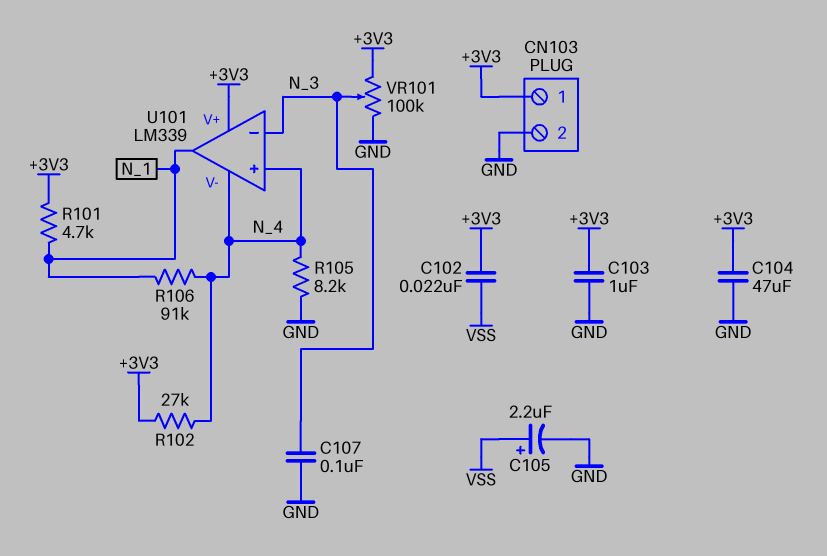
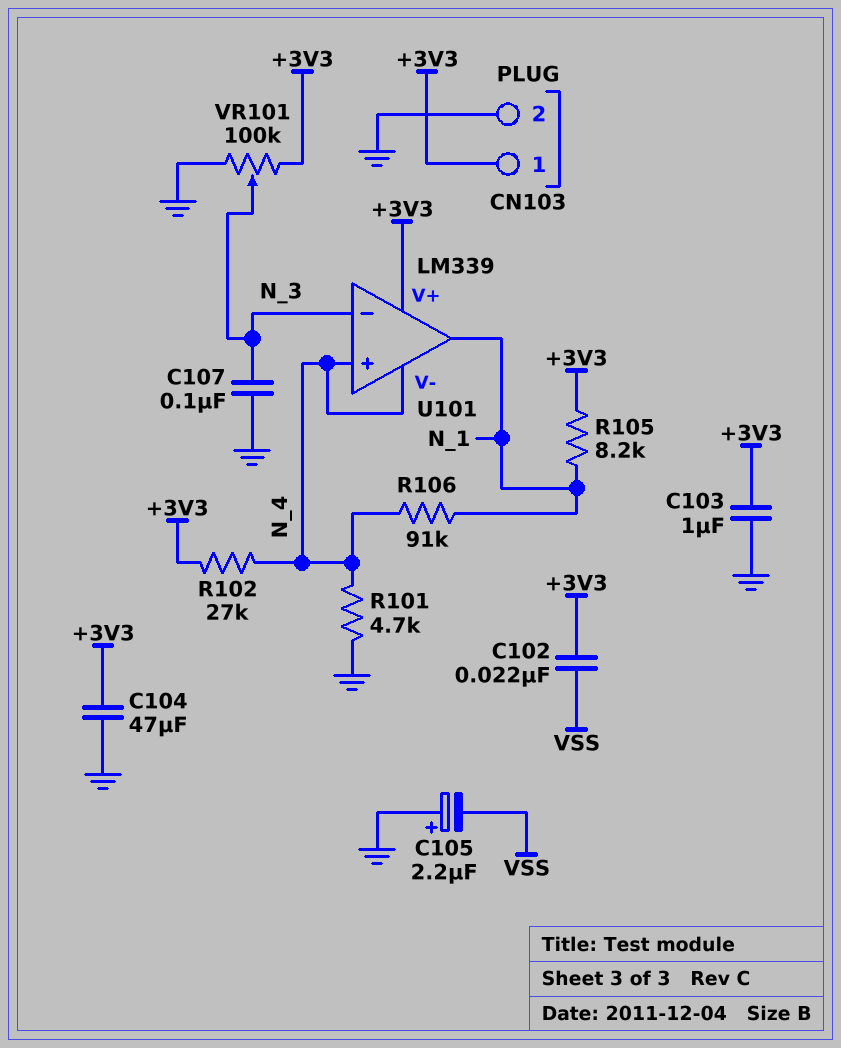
C105: 2.2uF (plus VSS, minus GND) -> 2.2uF (plus GND, minus VSS)
R101: 4.7k (+3V3, N_1) -> 4.7k (GND, N_4)
R105: 8.2k (GND, N_4) -> 8.2k (+3V3, N_1)

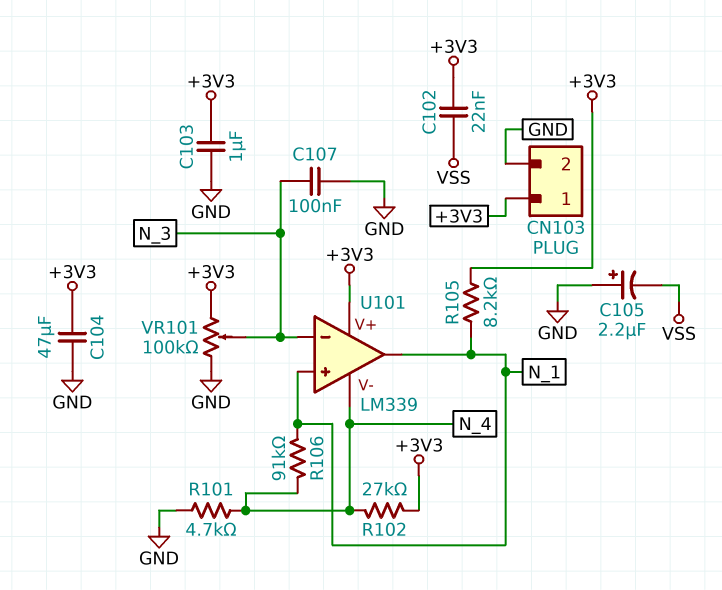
U101 pin in+: N_4 -> N_1

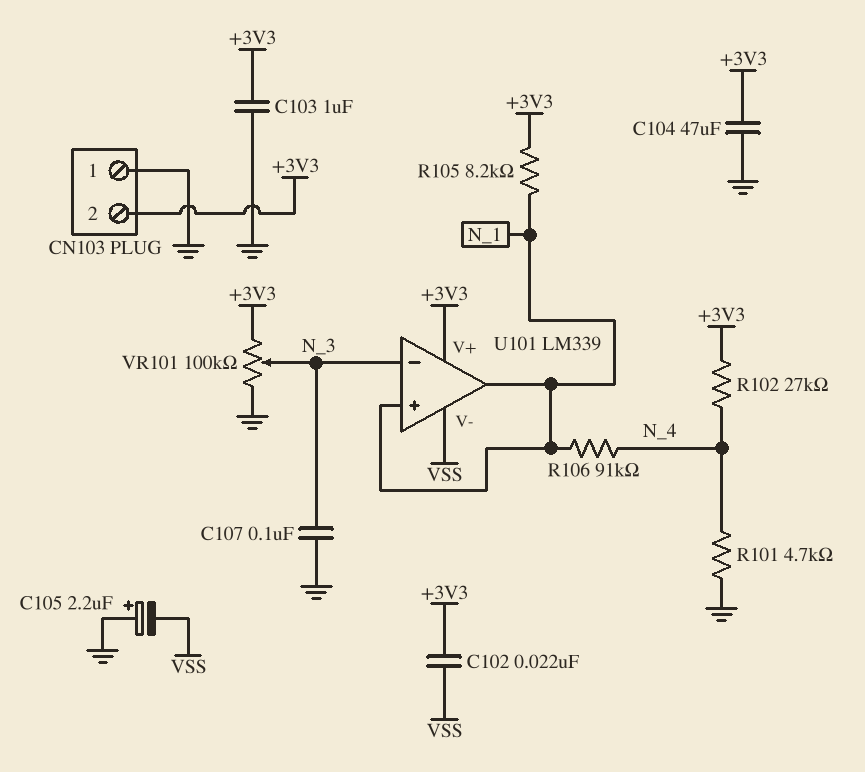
CN103 pin 1: +3V3 -> GND
CN103 pin 2: GND -> +3V3
U101 pin V-: N_4 -> VSS

